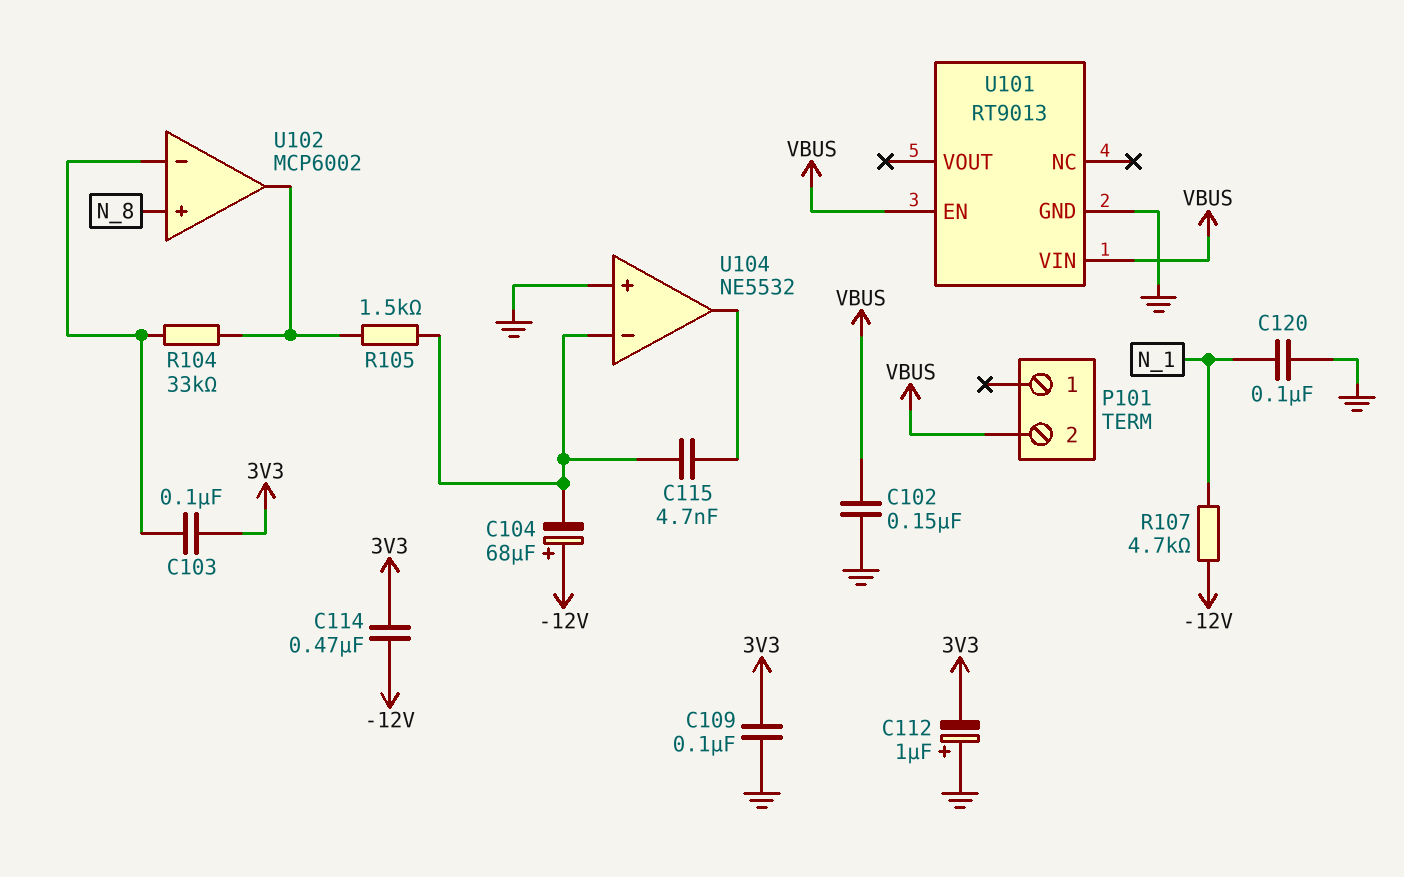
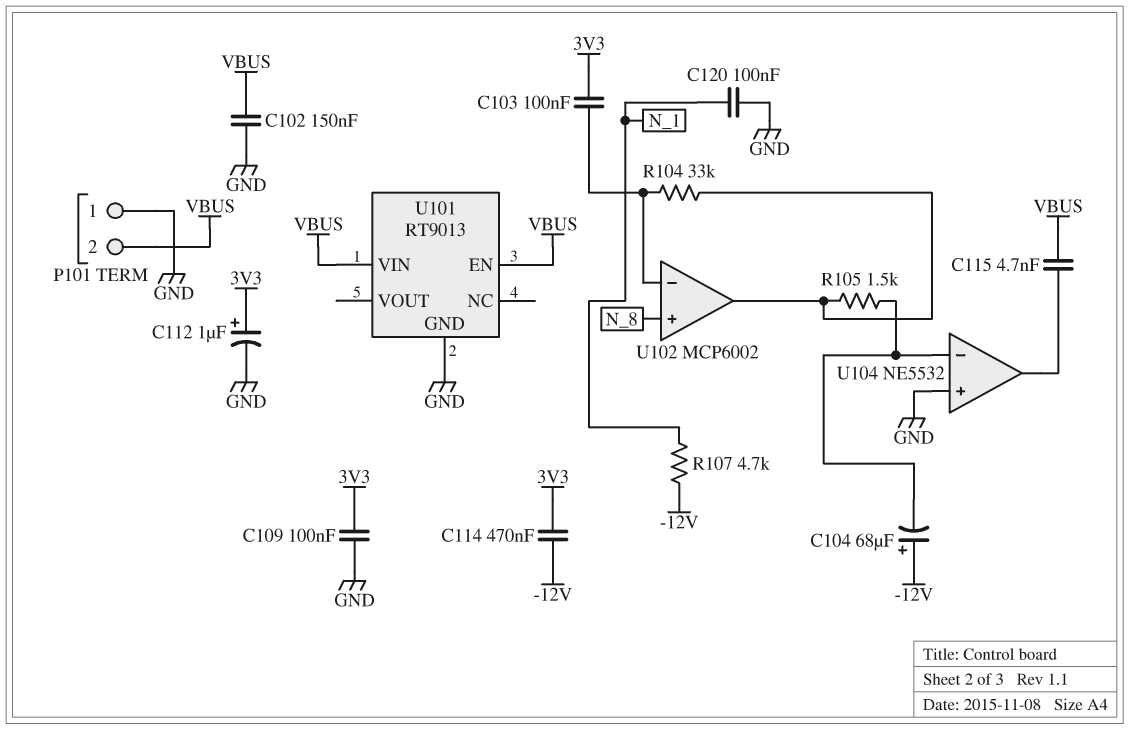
C112: 1uF (plus GND, minus 3V3) -> 1uF (plus 3V3, minus GND)
C115: 4.7nF (U104/in-, U104/out) -> 4.7nF (U104/out, VBUS)
P101 pin 1: none -> GND

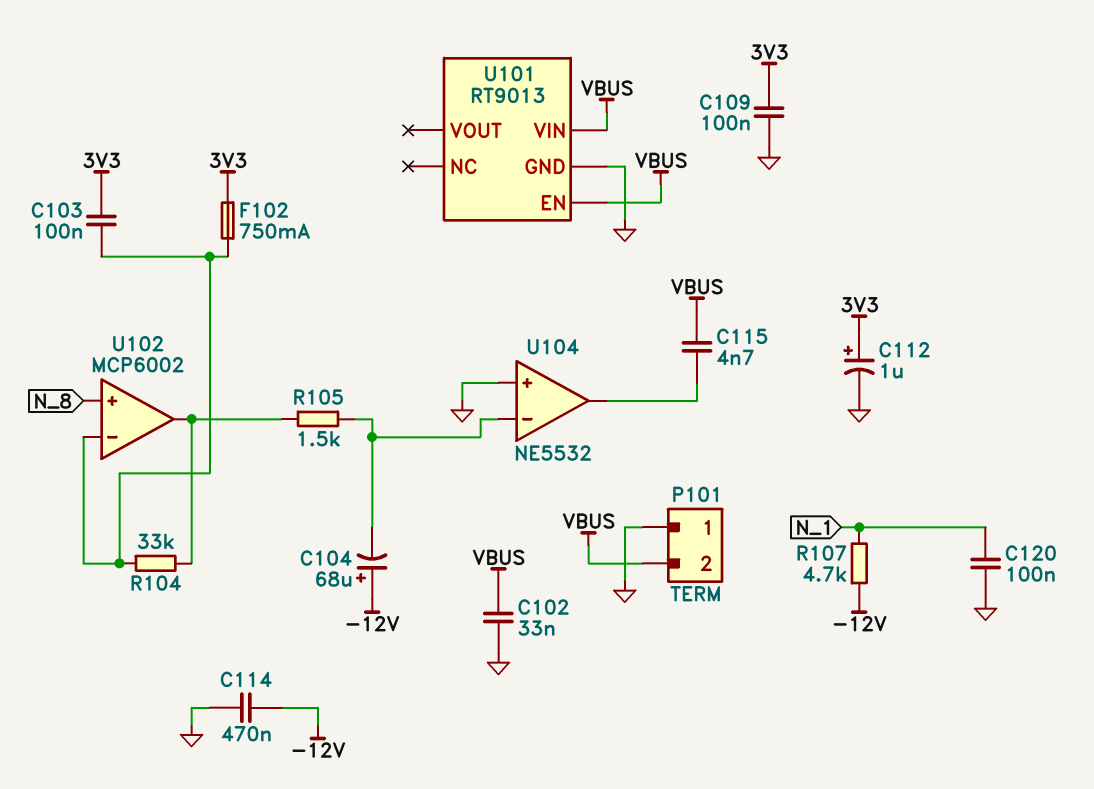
C102: 150nF (GND, VBUS) -> 33nF (GND, VBUS)
C114: 470nF (-12V, 3V3) -> 470nF (-12V, GND)
F102: none -> 750mA (3V3, U102/in-)

